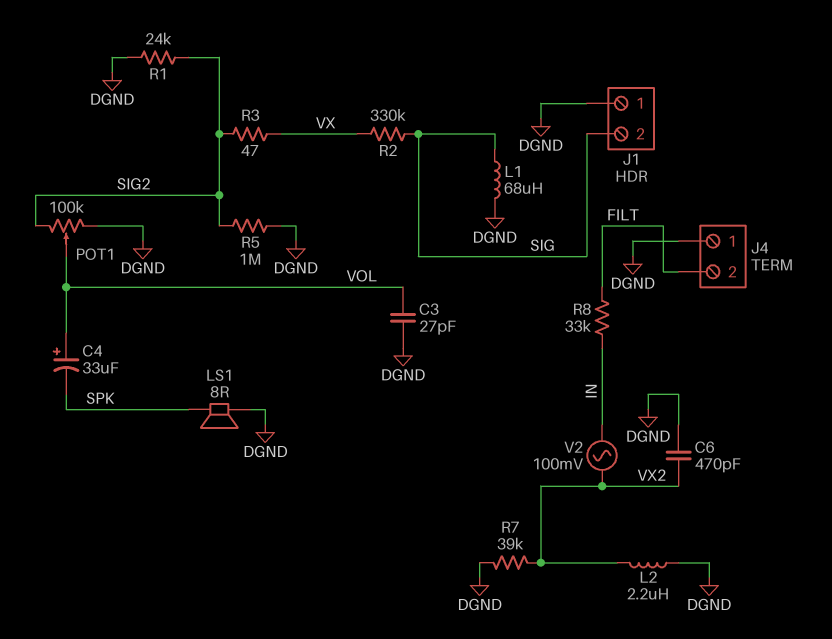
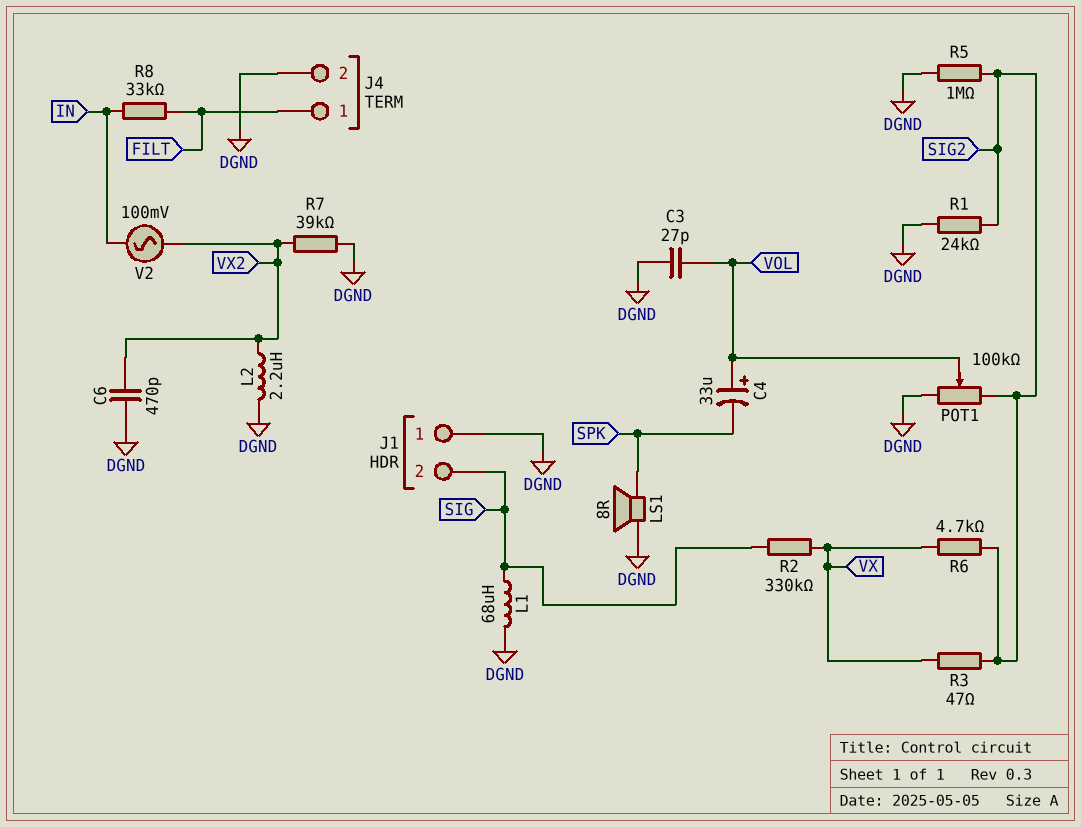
J4 pin 1: DGND -> FILT
J4 pin 2: FILT -> DGND
R6: none -> 4.7k (SIG2, VX)

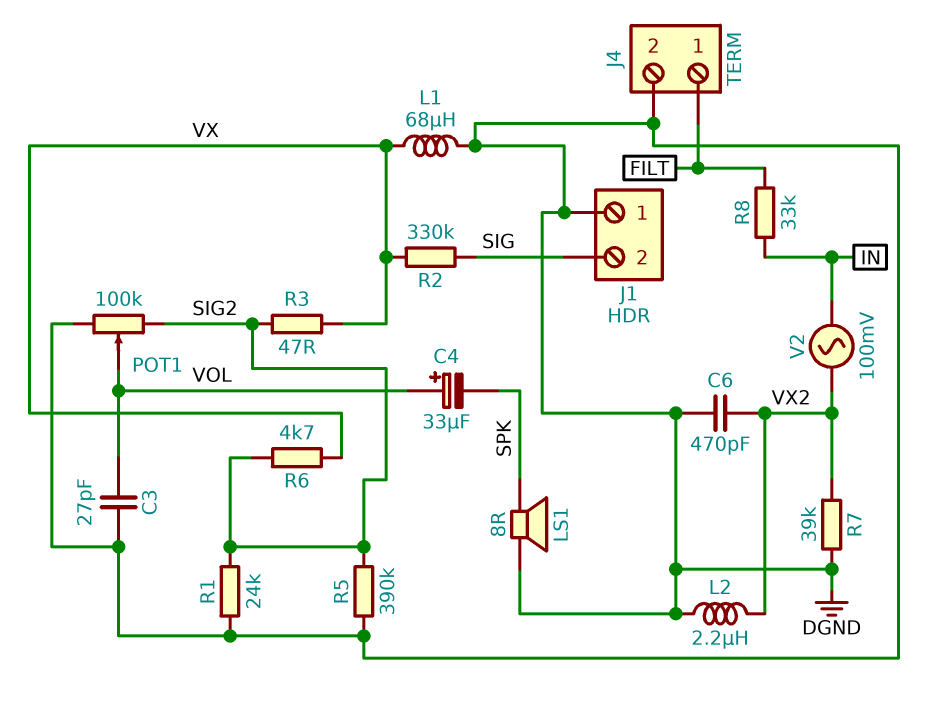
L1: 68uH (DGND, SIG) -> 68uH (DGND, VX)
R5: 1M (DGND, SIG2) -> 390k (DGND, SIG2)

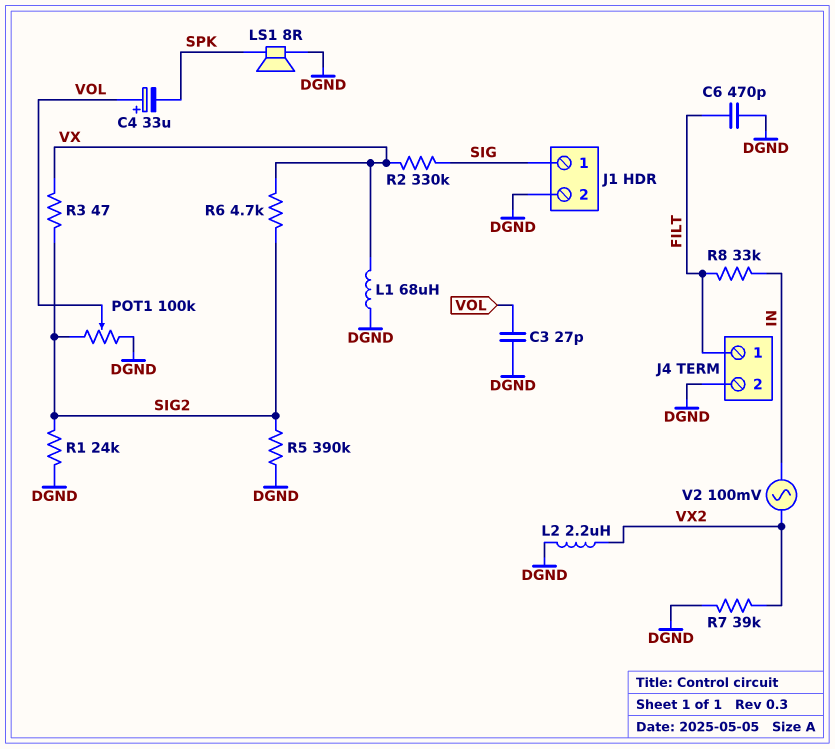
C6: 470pF (DGND, VX2) -> 470pF (DGND, FILT)
J1 pin 1: DGND -> SIG
J1 pin 2: SIG -> DGND

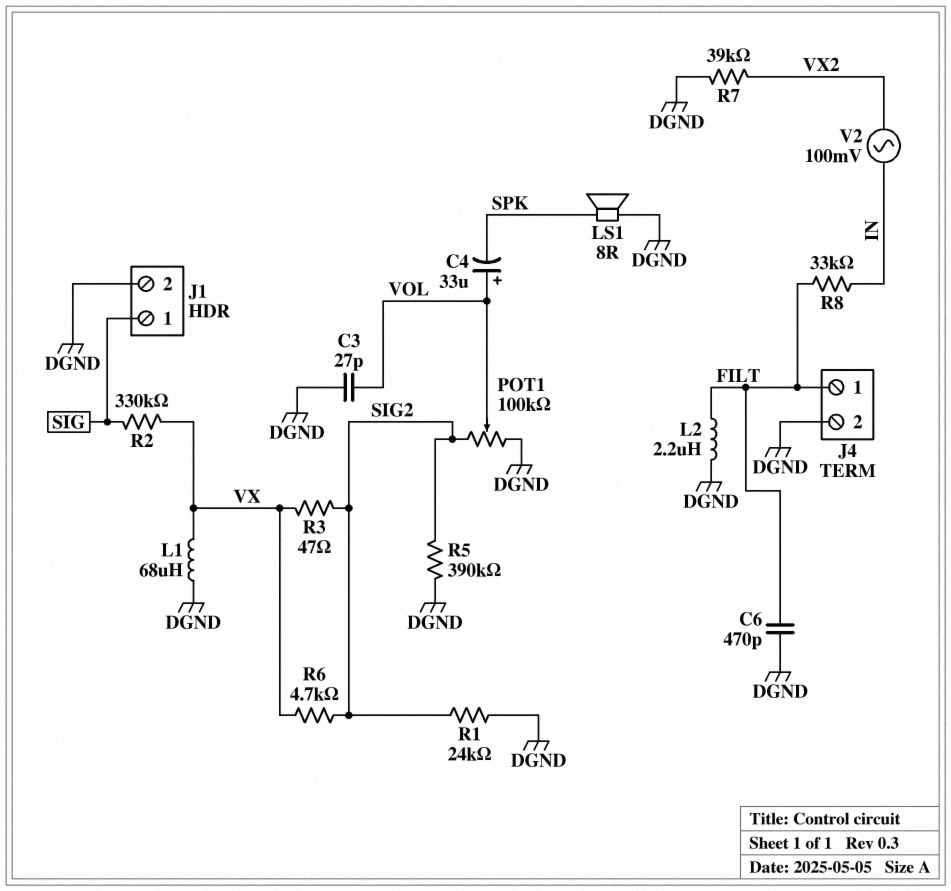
L2: 2.2uH (DGND, VX2) -> 2.2uH (DGND, FILT)

